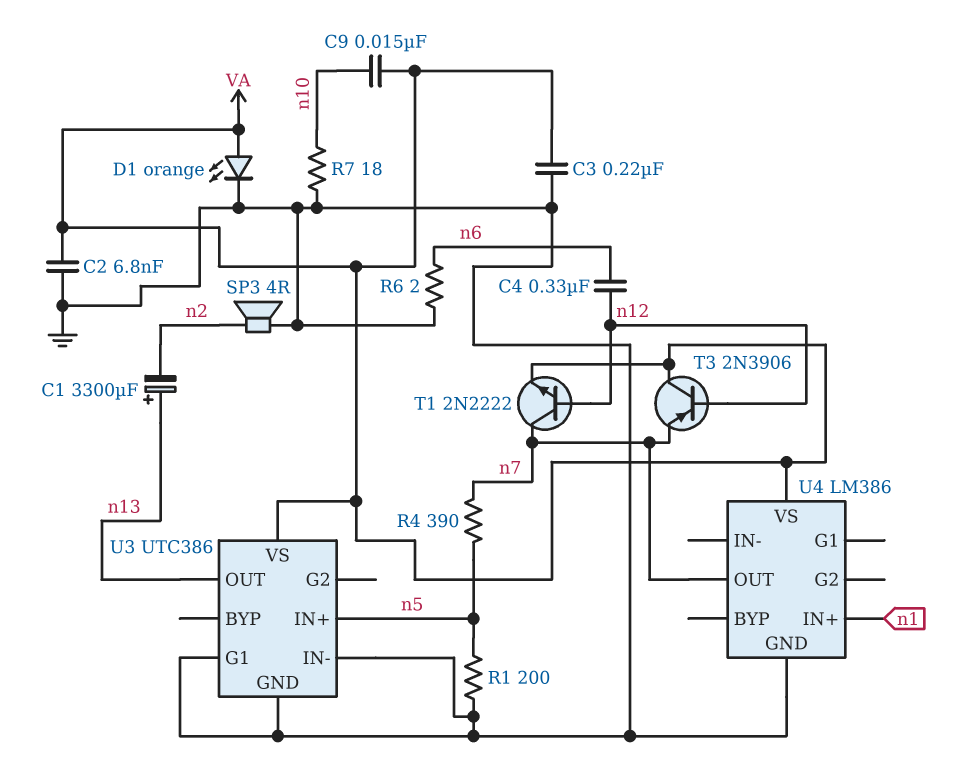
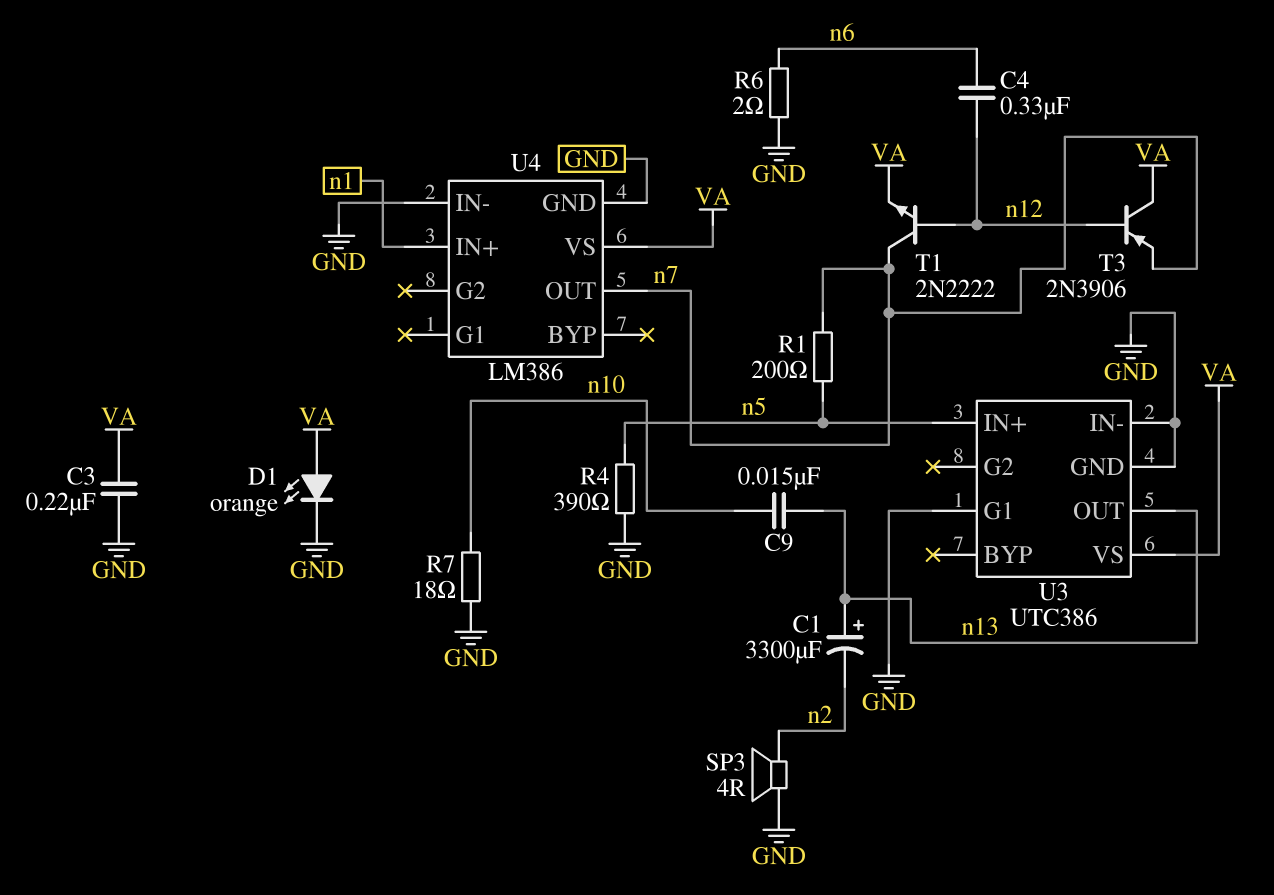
C2: 6.8nF (GND, VA) -> none
C9: 15nF (VA, n10) -> 15nF (n10, n13)
R1: 200 (GND, n5) -> 200 (n5, n7)
R4: 390 (n5, n7) -> 390 (GND, n5)
U4 pin IN-: none -> GND

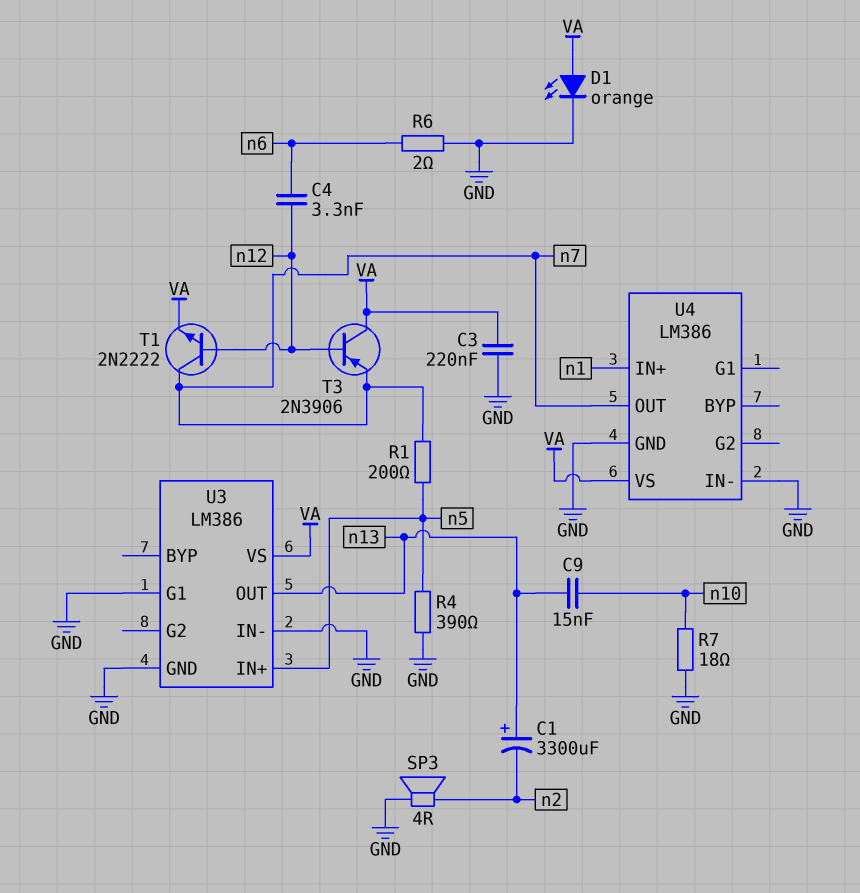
C4: 330nF (n6, n12) -> 3.3nF (n6, n12)
U3: UTC386 -> LM386

